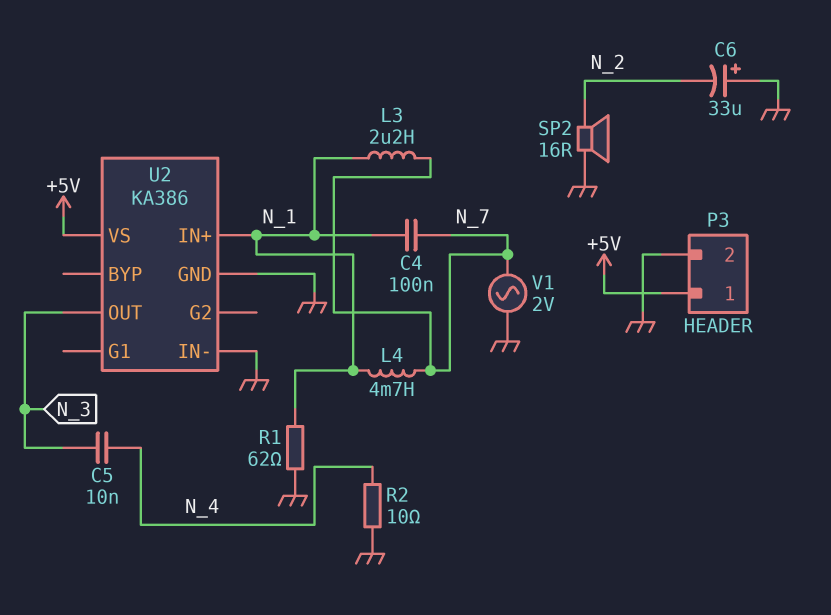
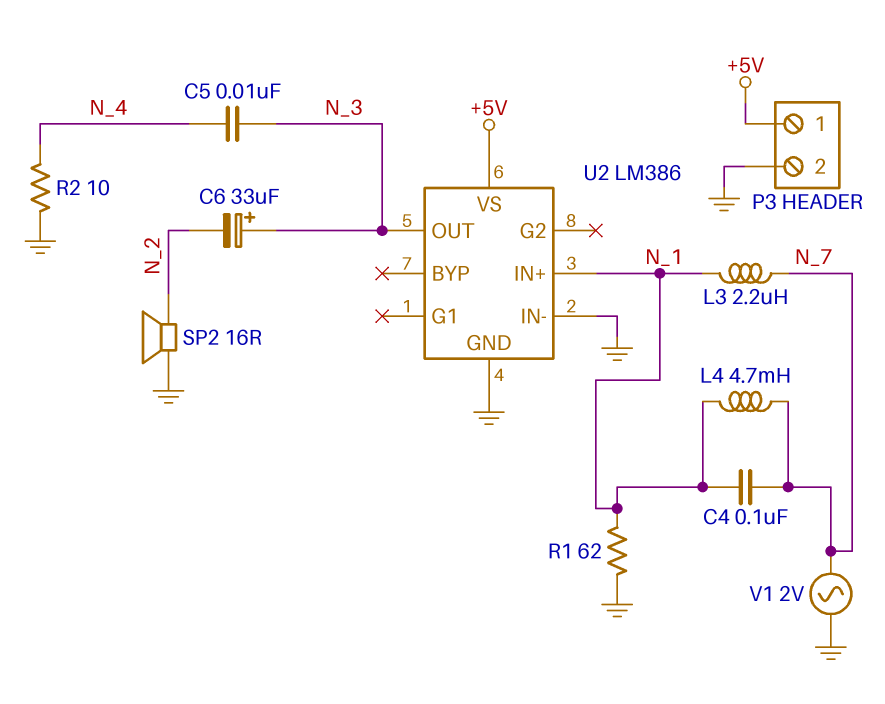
C6: 33uF (plus GND, minus N_2) -> 33uF (plus N_3, minus N_2)
U2: KA386 -> LM386

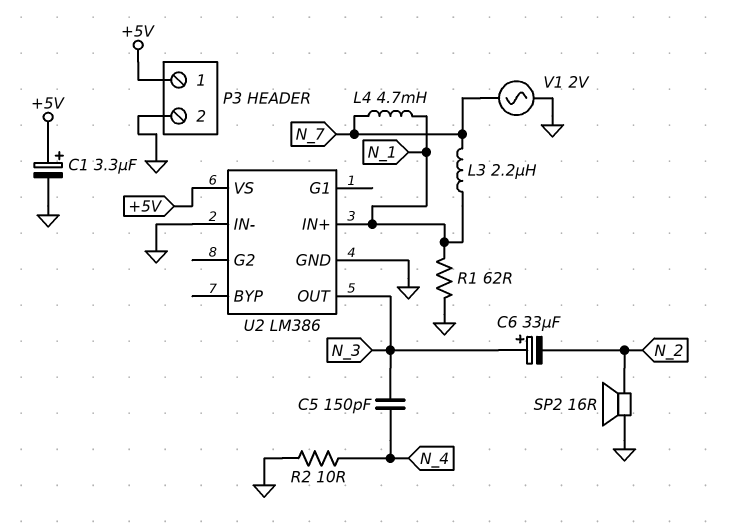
C1: none -> 3.3uF (plus +5V, minus GND)
C4: 100nF (N_1, N_7) -> none
C5: 10nF (N_3, N_4) -> 150pF (N_3, N_4)

